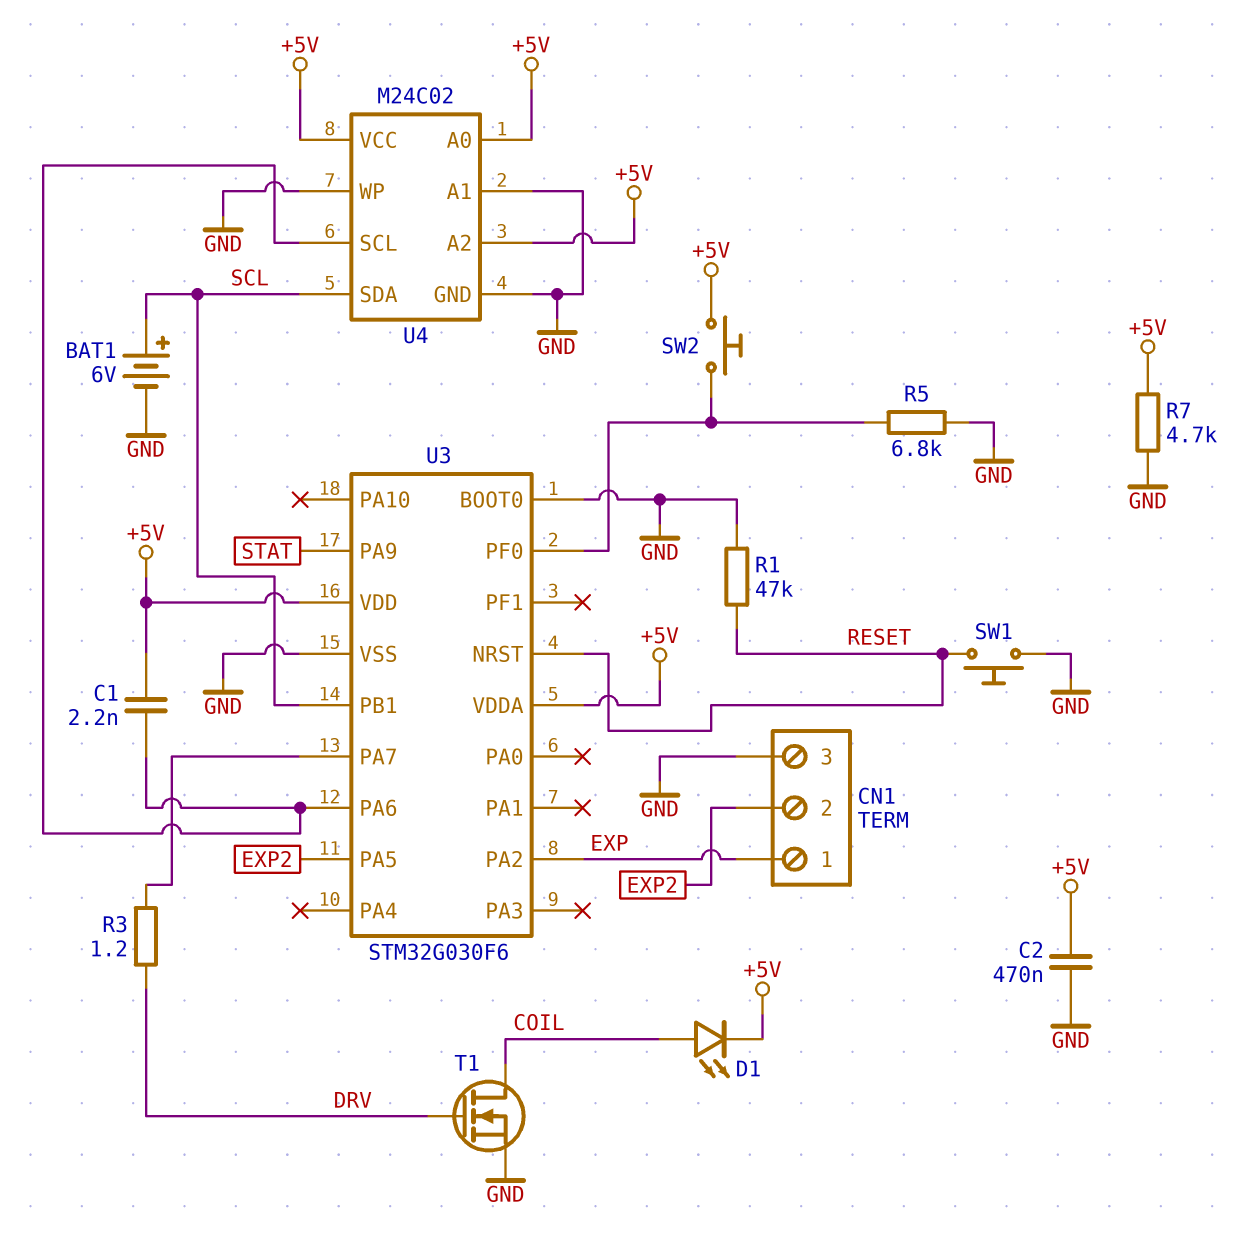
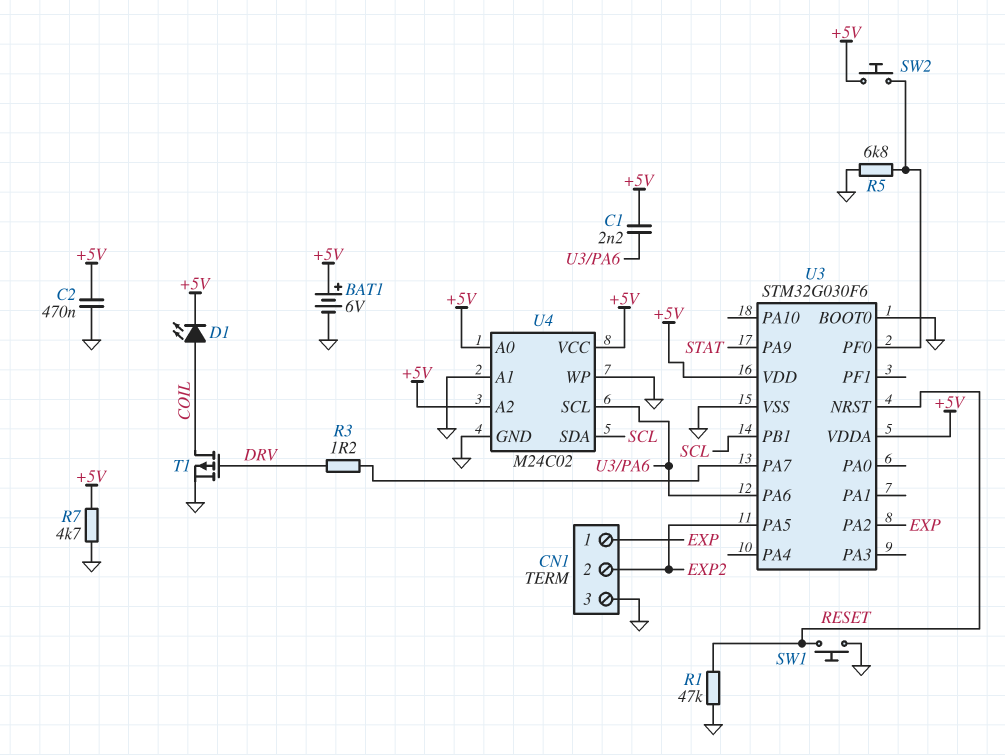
BAT1: 6V (plus SCL, minus GND) -> 6V (plus +5V, minus GND)
T1: NMOS (G DRV, D COIL, S GND) -> PMOS (G DRV, D COIL, S GND)

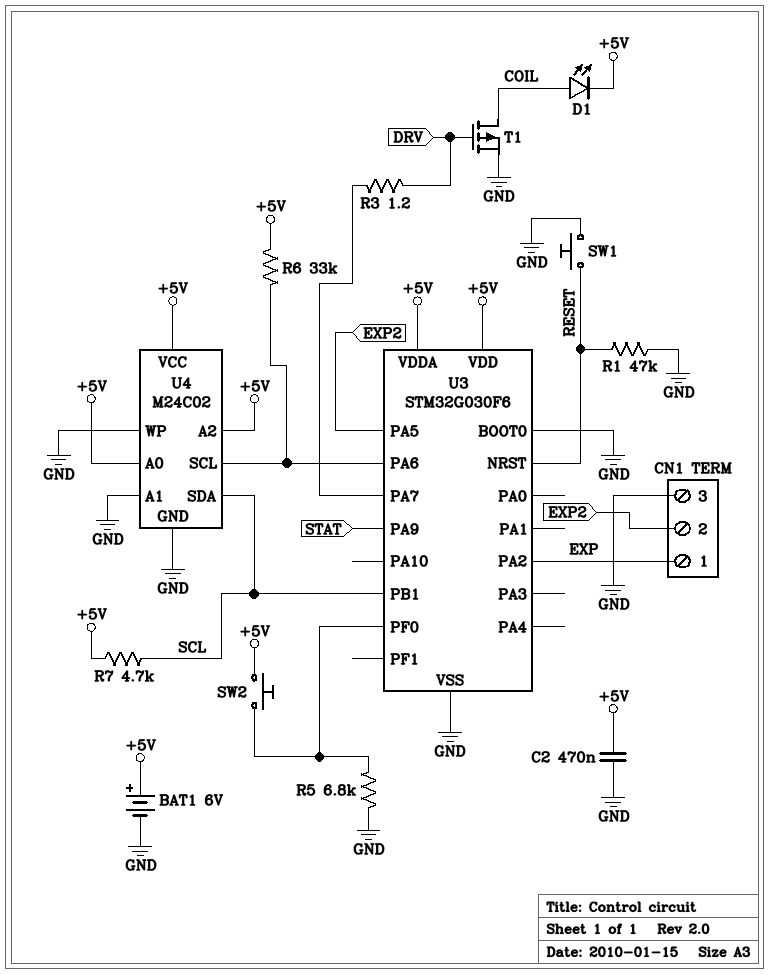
C1: 2.2nF (+5V, U3/PA6) -> none
R6: none -> 33k (+5V, U3/PA6)
R7: 4.7k (+5V, GND) -> 4.7k (+5V, SCL)

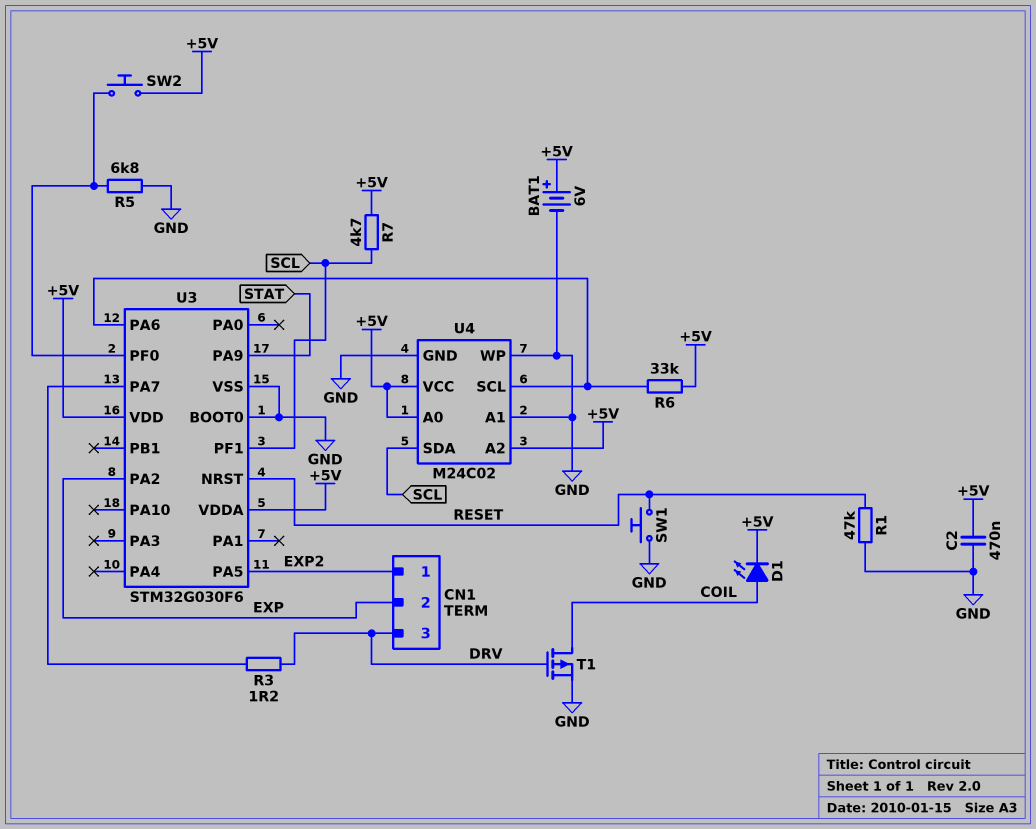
CN1 pin 1: EXP -> EXP2
CN1 pin 2: EXP2 -> EXP
CN1 pin 3: GND -> DRV
U3 pin PB1: SCL -> none
U3 pin PF1: none -> SCL

